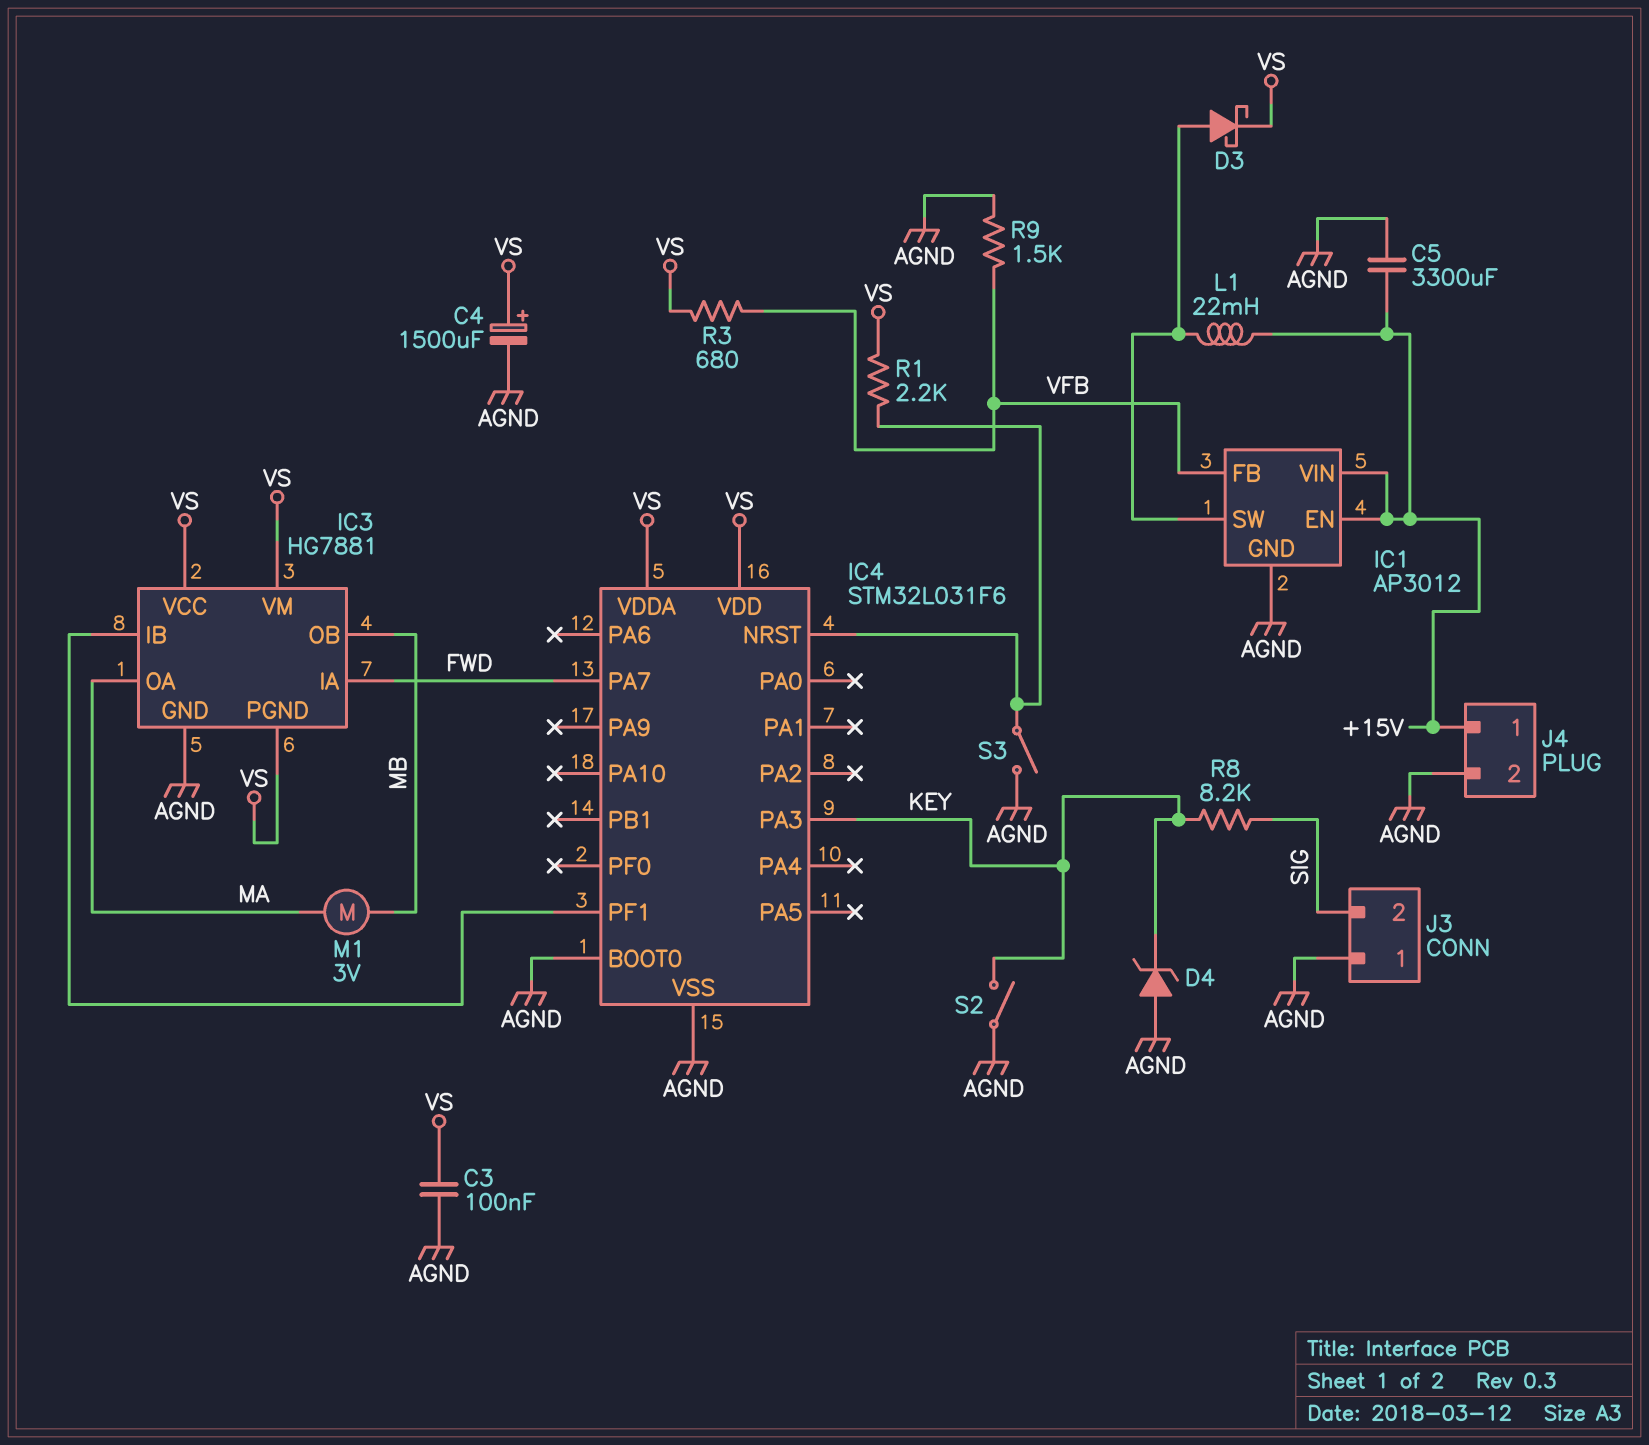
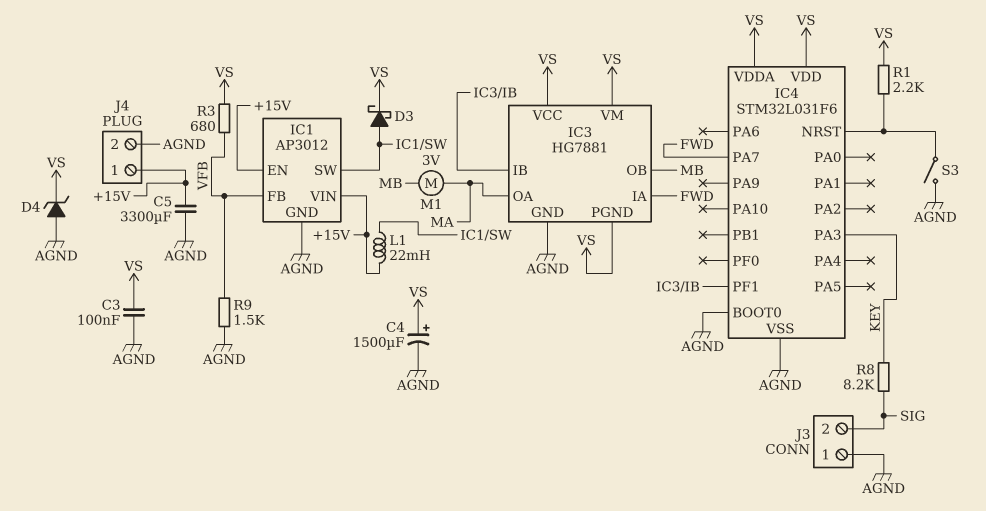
D4: zener (A AGND, K KEY) -> zener (A AGND, K VS)
S2: switch (AGND, KEY) -> none

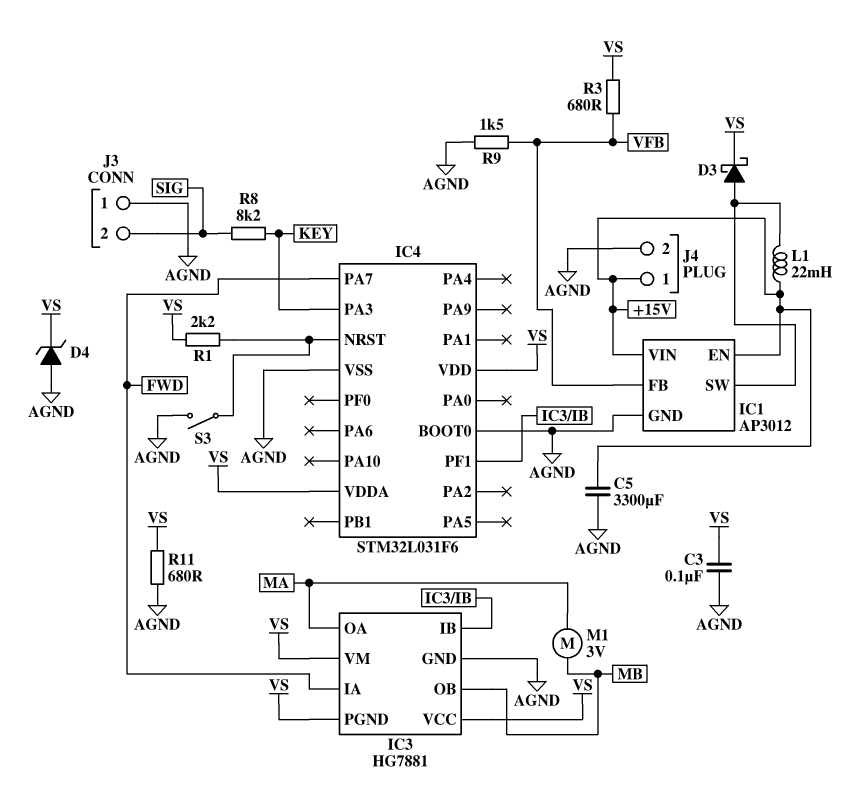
C4: 1500uF (plus VS, minus AGND) -> none
R11: none -> 680 (AGND, VS)

